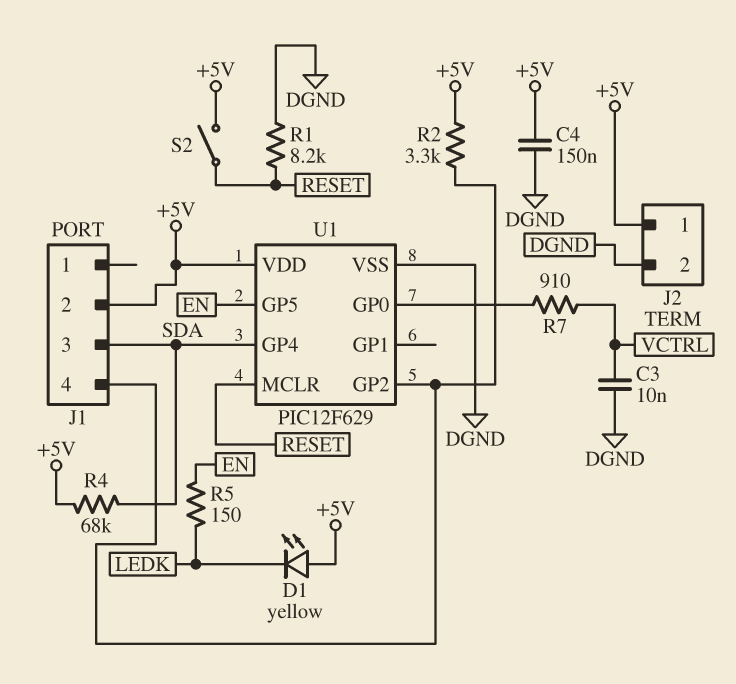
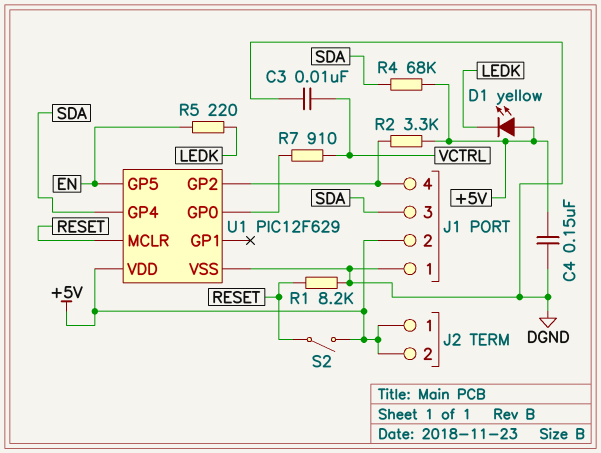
J1 pin 1: none -> DGND
J2 pin 2: DGND -> +5V
R5: 150 (EN, LEDK) -> 220 (EN, LEDK)

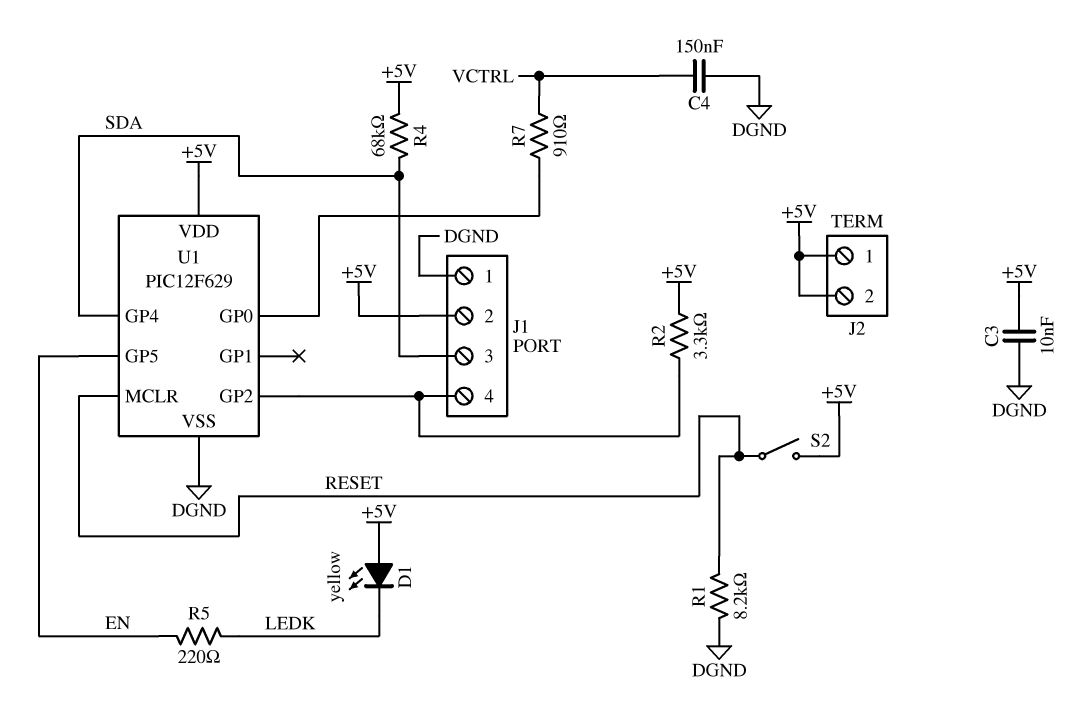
C3: 10nF (DGND, VCTRL) -> 10nF (+5V, DGND)
C4: 150nF (+5V, DGND) -> 150nF (DGND, VCTRL)

